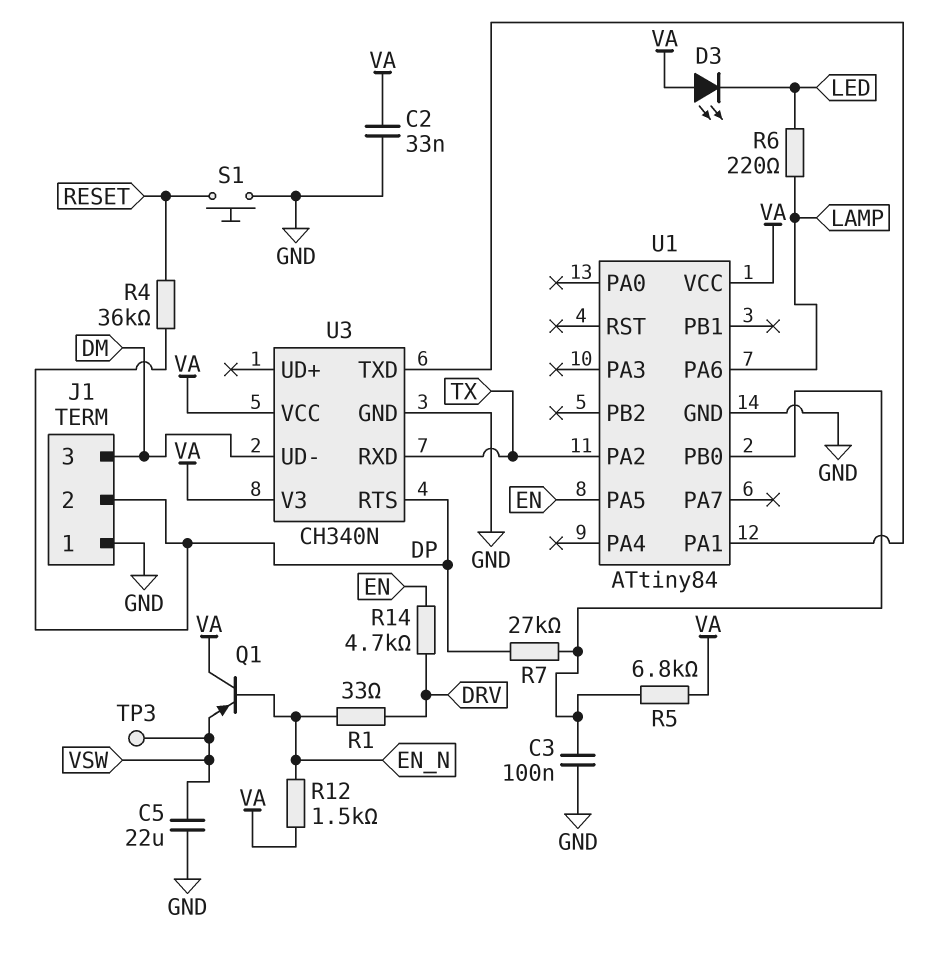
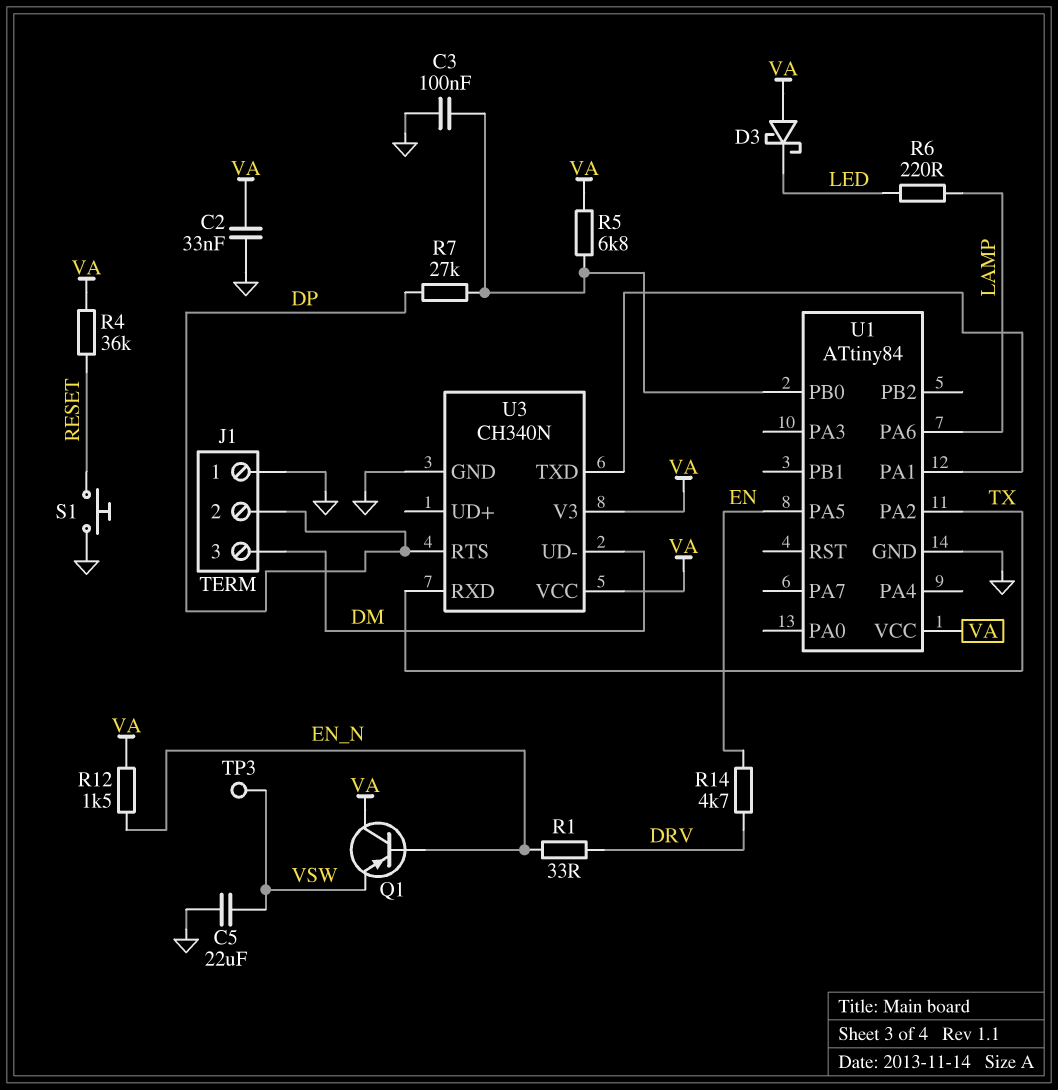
D3: LED (A VA, K LED) -> schottky (A VA, K LED)
R4: 36k (DP, RESET) -> 36k (RESET, VA)

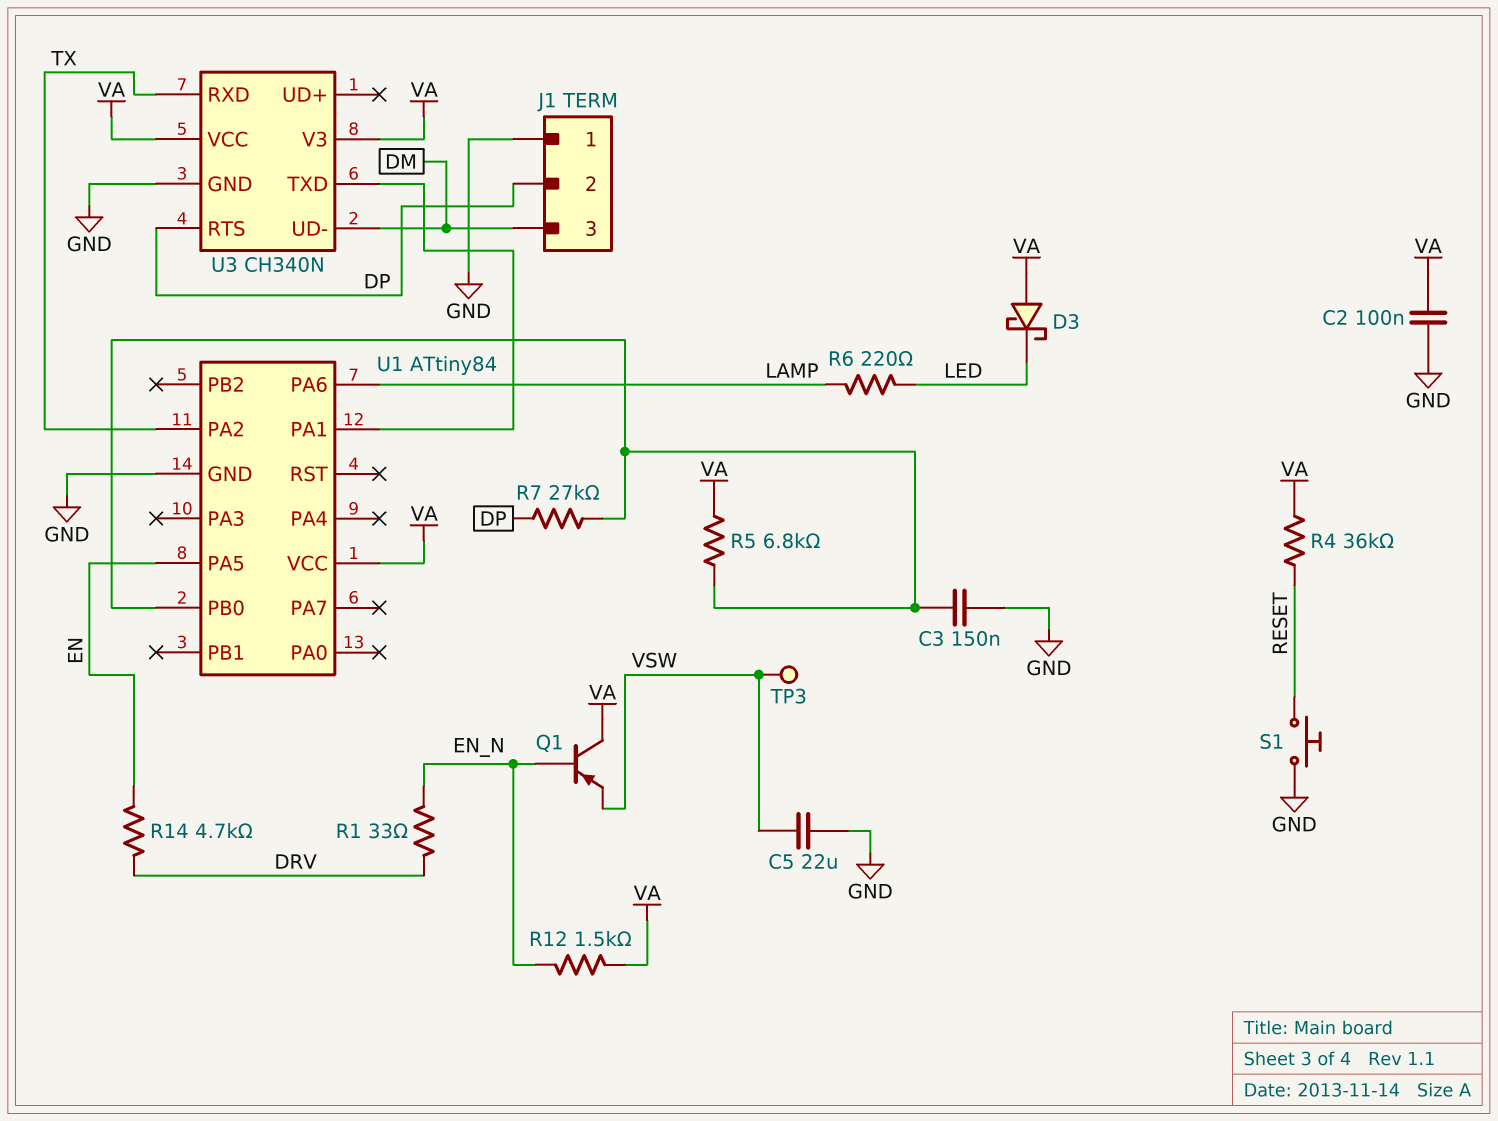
C2: 33nF (GND, VA) -> 100nF (GND, VA)
C3: 100nF (GND, U1/PB0) -> 150nF (GND, U1/PB0)

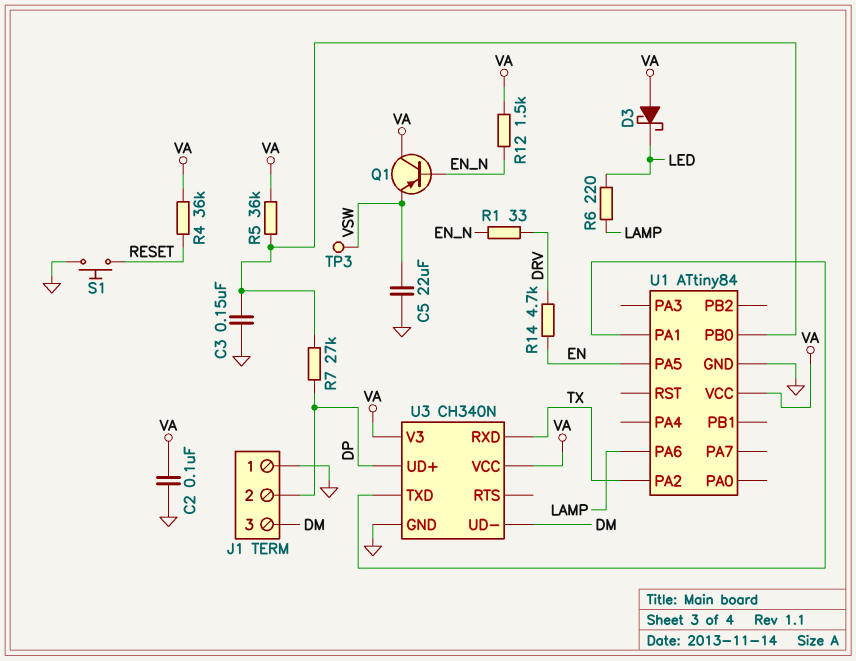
R5: 6.8k (U1/PB0, VA) -> 36k (U1/PB0, VA)
U3 pin RTS: DP -> none
U3 pin UD+: none -> DP

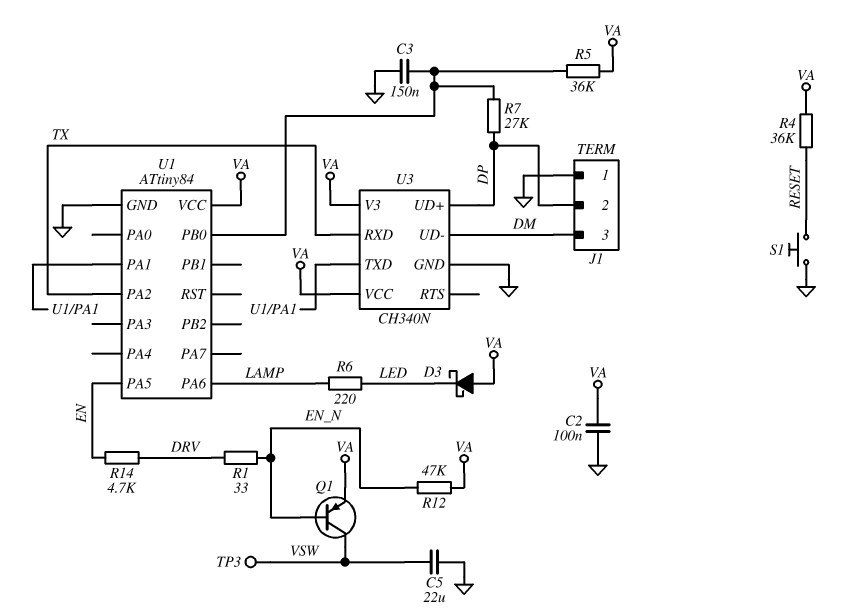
Q1: PNP (B EN_N, C VA, E VSW) -> PNP (B EN_N, C VSW, E VA)
R12: 1.5k (EN_N, VA) -> 47k (EN_N, VA)

